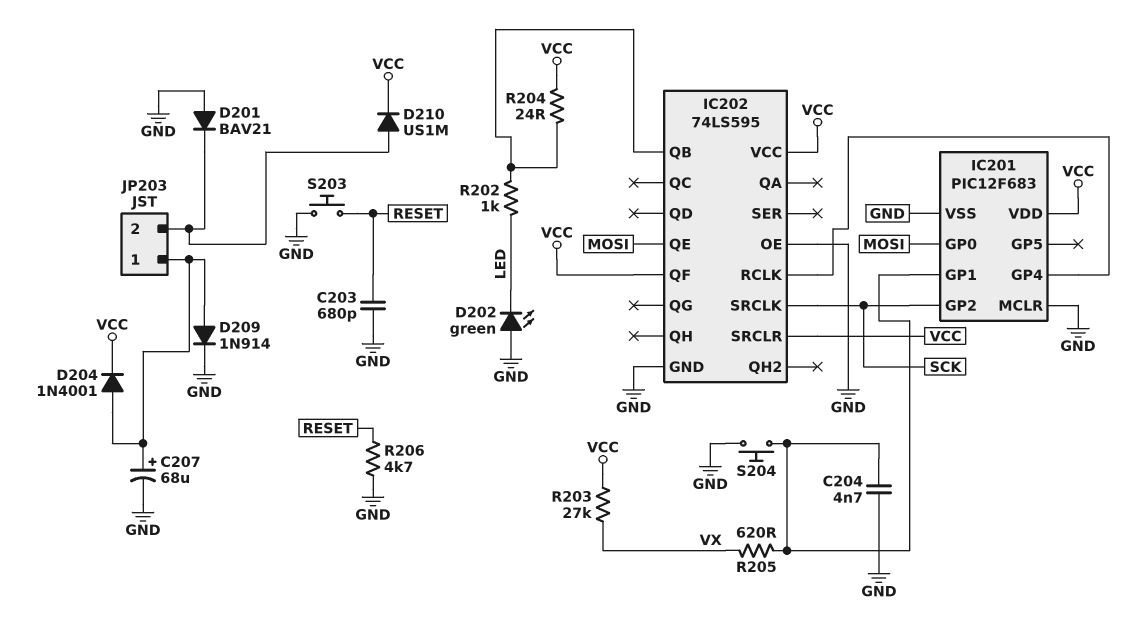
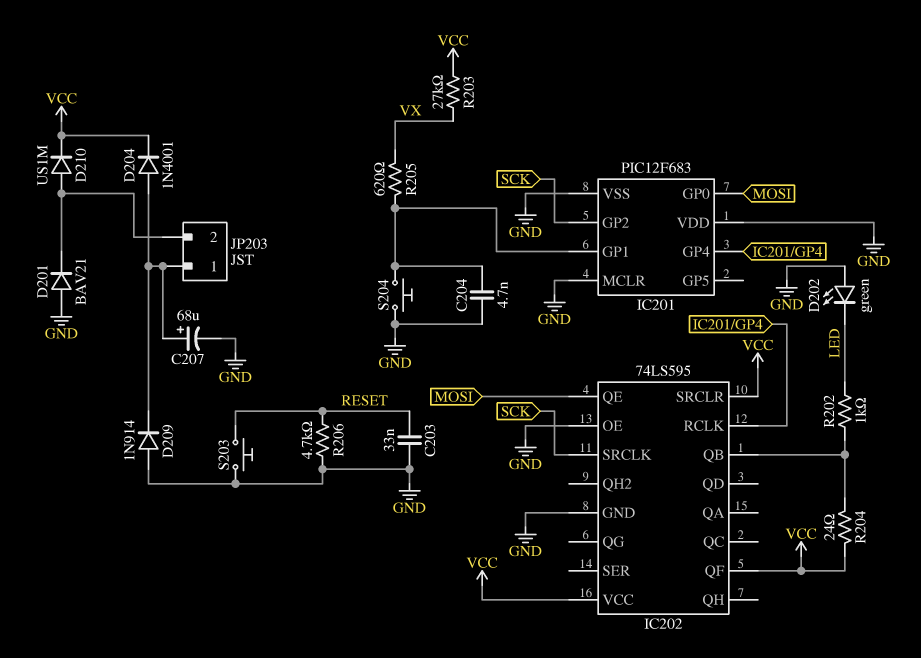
C203: 680pF (GND, RESET) -> 33nF (GND, RESET)
D209: diode 1N914 (A JP203/1, K GND) -> diode 1N914 (A GND, K JP203/1)
IC201 pin VDD: VCC -> GND

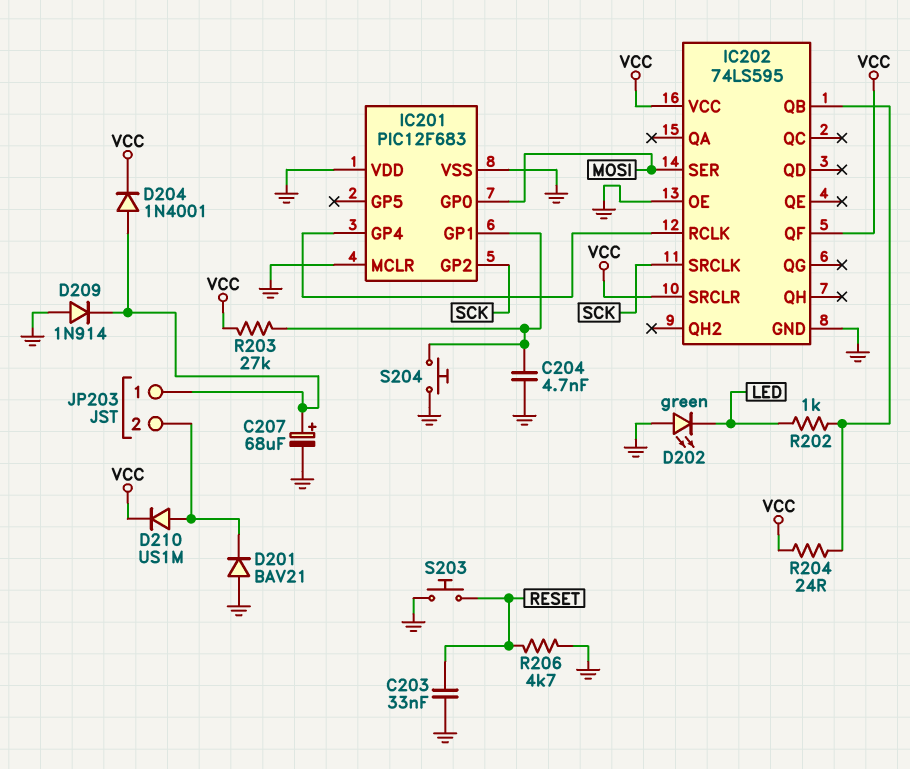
IC202 pin QE: MOSI -> none
IC202 pin SER: none -> MOSI
R203: 27k (VCC, VX) -> 27k (IC201/GP1, VCC)
R205: 620 (IC201/GP1, VX) -> none

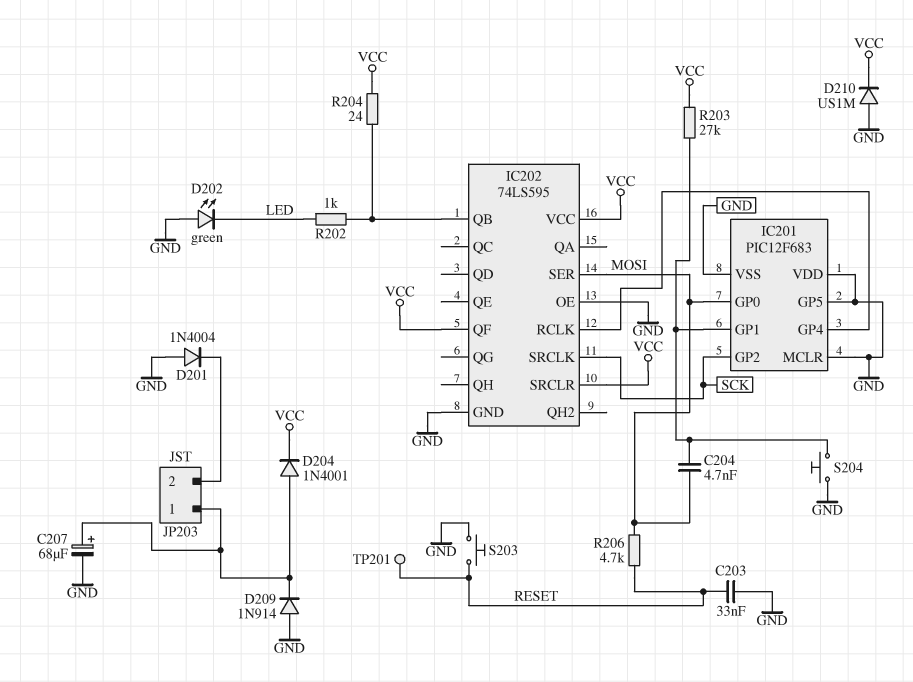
C204: 4.7nF (GND, IC201/GP1) -> 4.7nF (IC201/GP1, MOSI)
D201: diode BAV21 (A GND, K JP203/2) -> diode 1N4004 (A GND, K JP203/2)
D210: diode US1M (A JP203/2, K VCC) -> diode US1M (A GND, K VCC)
IC201 pin GP5: none -> GND
R206: 4.7k (GND, RESET) -> 4.7k (MOSI, RESET)
TP201: none -> test point (RESET)

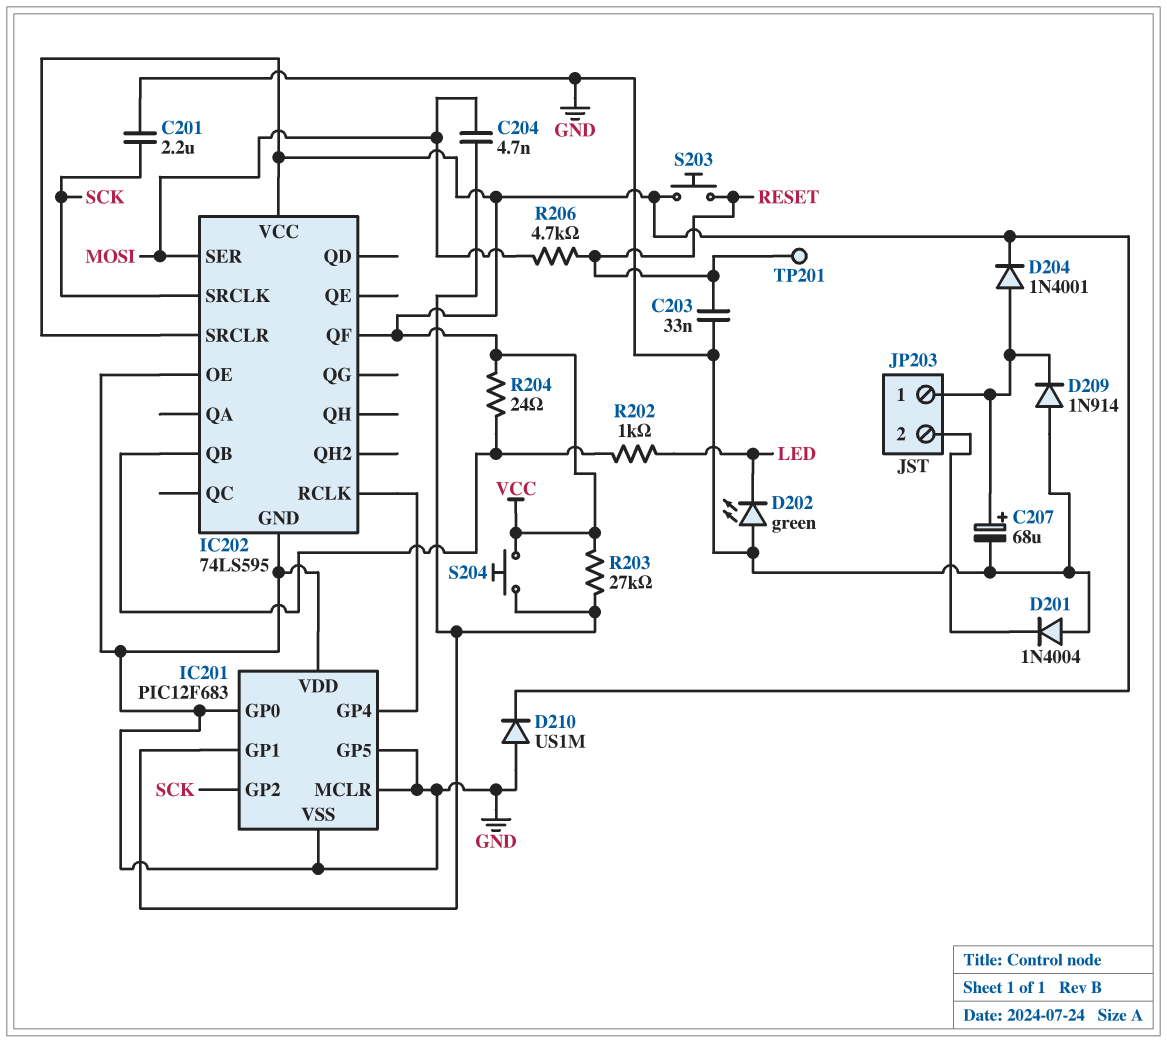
C201: none -> 2.2uF (GND, SCK)
IC201 pin GP0: MOSI -> GND
S203: button (GND, RESET) -> button (RESET, VCC)
S204: button (GND, IC201/GP1) -> button (IC201/GP1, VCC)

